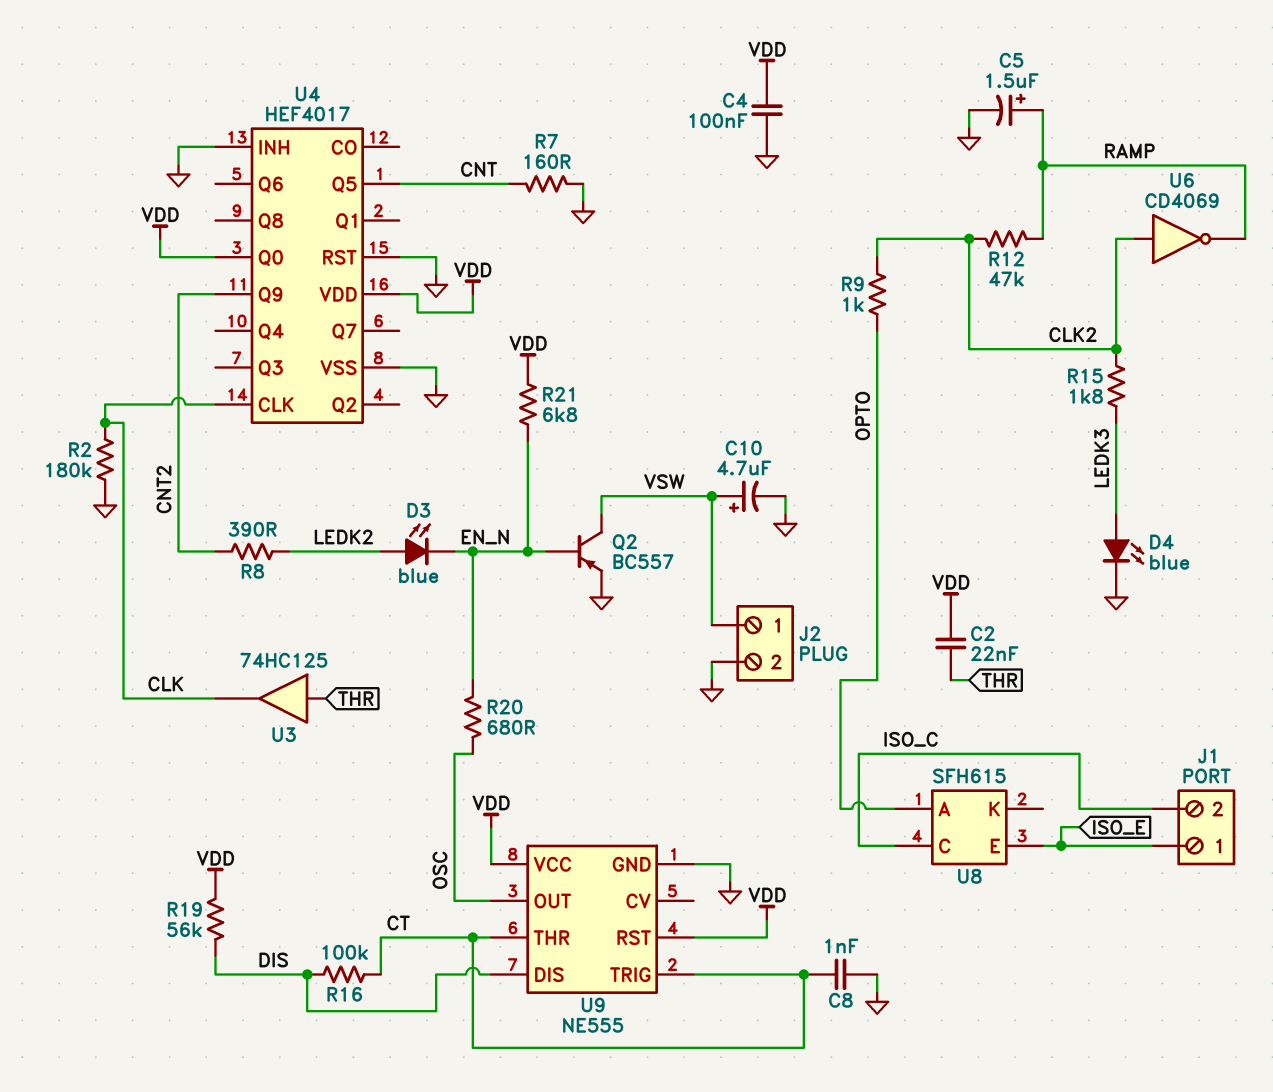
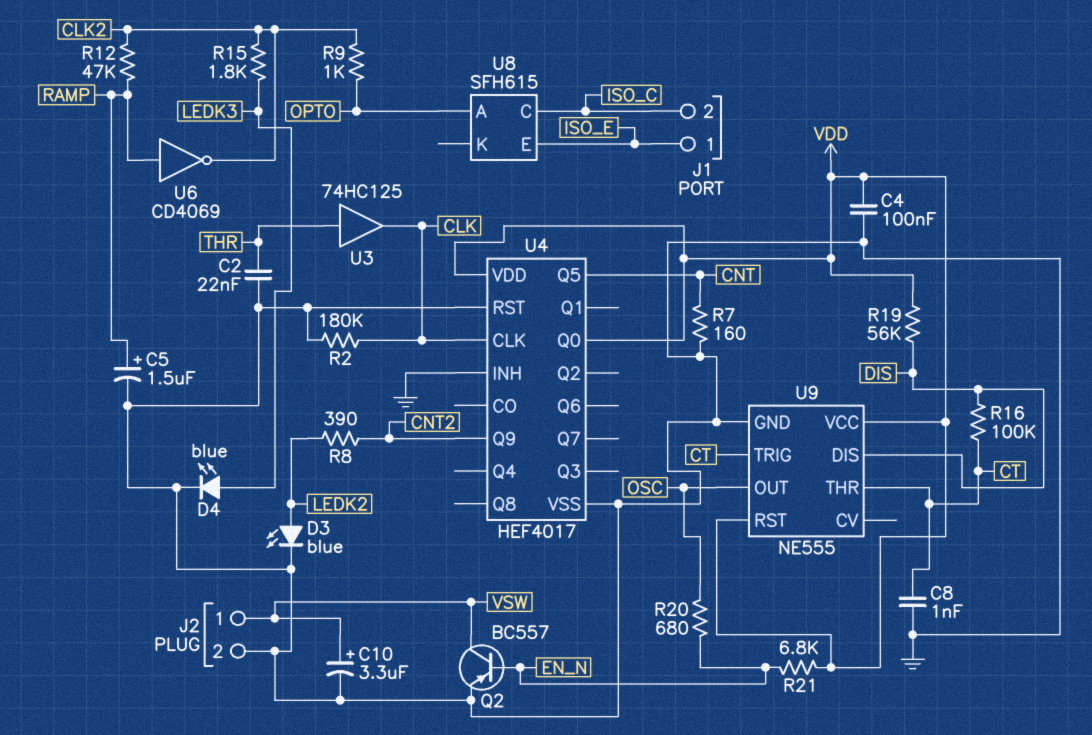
C2: 22nF (THR, VDD) -> 22nF (GND, THR)
C10: 4.7uF (plus VSW, minus GND) -> 3.3uF (plus VSW, minus GND)
D3: LED blue (A LEDK2, K EN_N) -> LED blue (A LEDK2, K GND)
U6: NOT CD4069 (in CLK2, out RAMP) -> NOT CD4069 (in RAMP, out CLK2)

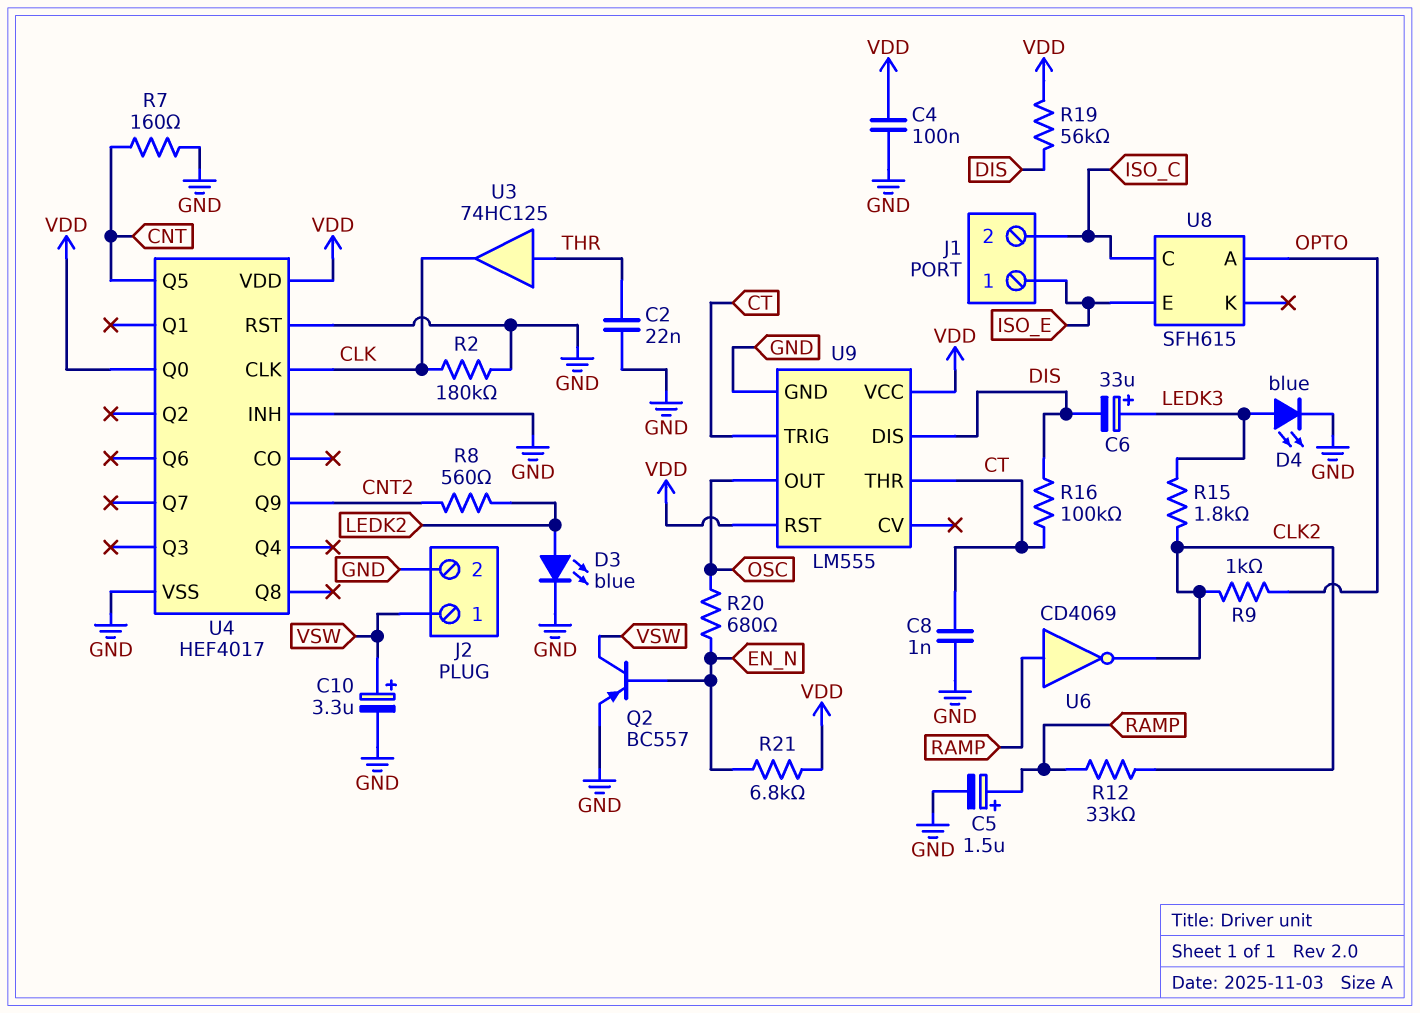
C6: none -> 33uF (plus LEDK3, minus DIS)
R8: 390 (CNT2, LEDK2) -> 560 (CNT2, LEDK2)
R12: 47k (CLK2, RAMP) -> 33k (CLK2, RAMP)
U9: NE555 -> LM555

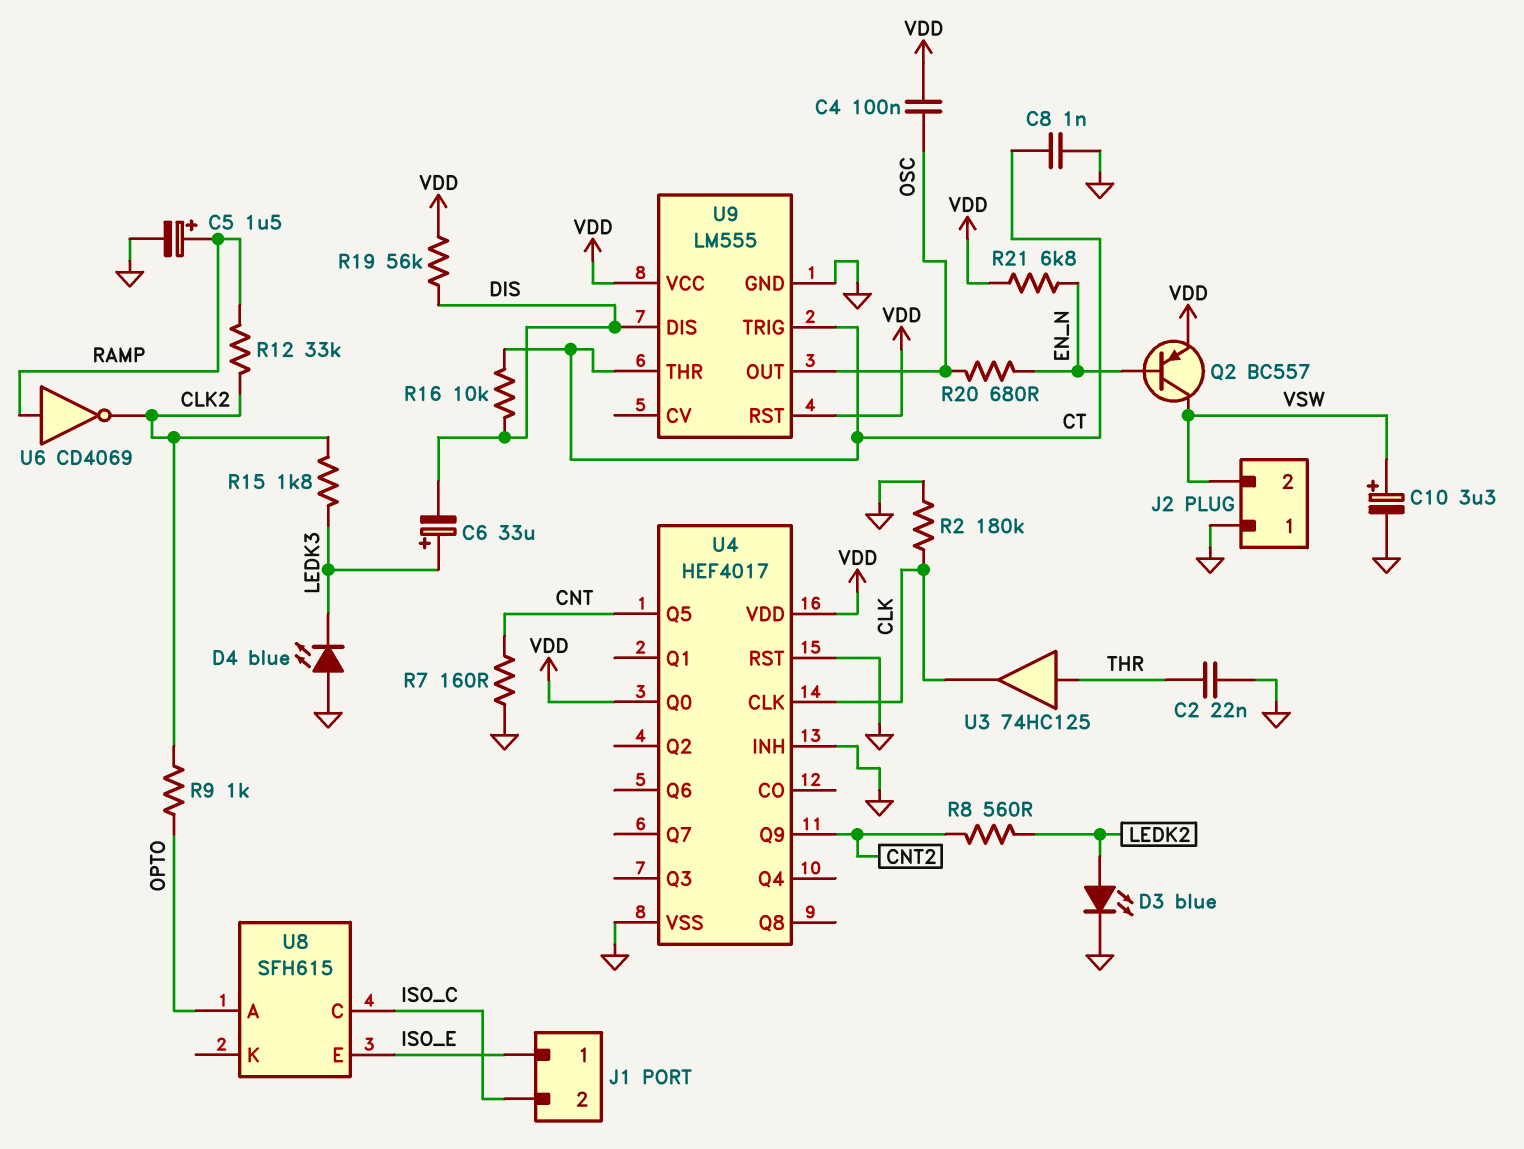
C4: 100nF (GND, VDD) -> 100nF (OSC, VDD)
D4: LED blue (A LEDK3, K GND) -> LED blue (A GND, K LEDK3)
J2 pin 1: VSW -> GND
J2 pin 2: GND -> VSW
Q2: PNP BC557 (B EN_N, C VSW, E GND) -> PNP BC557 (B EN_N, C VSW, E VDD)
R16: 100k (CT, DIS) -> 10k (CT, DIS)

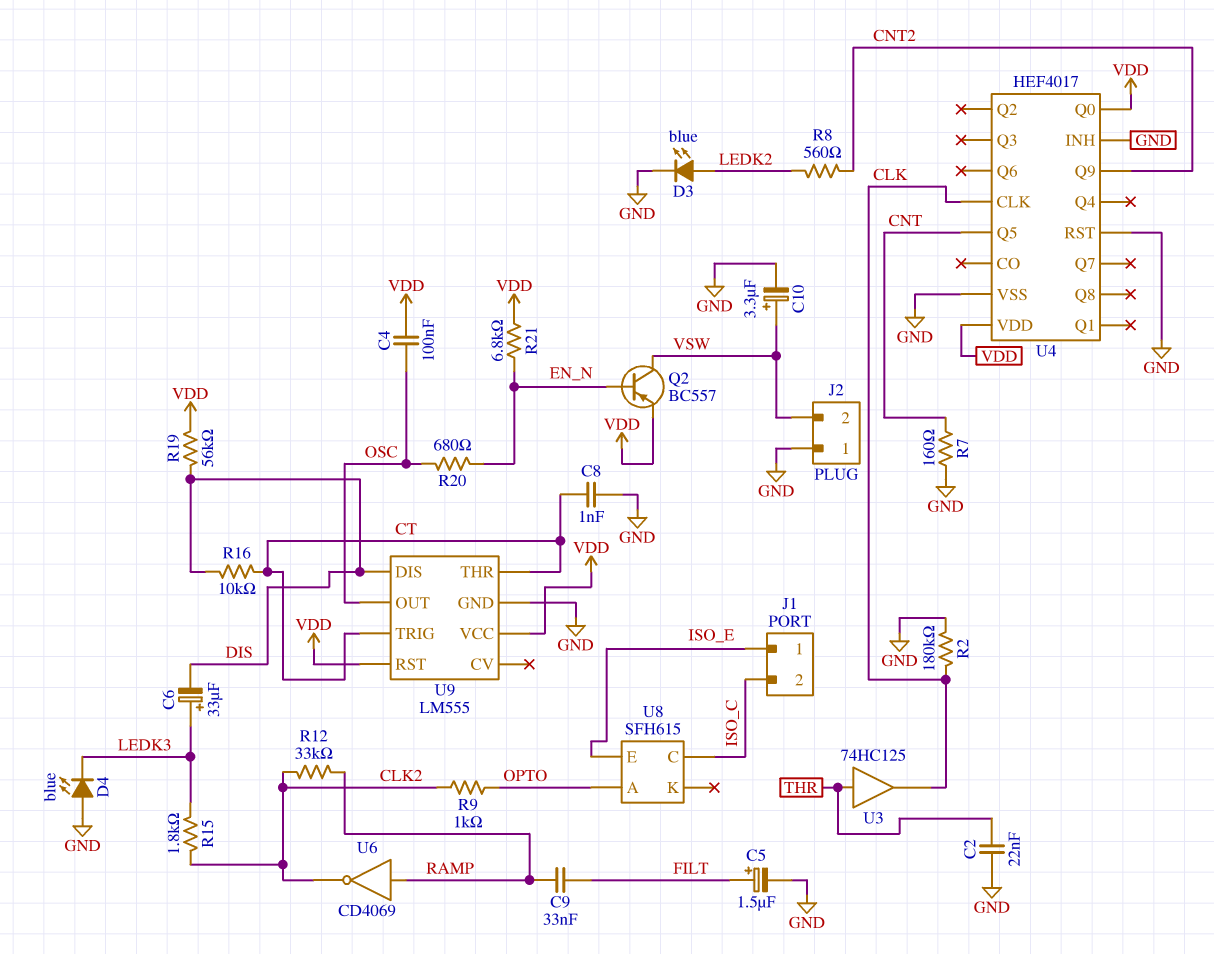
C5: 1.5uF (plus RAMP, minus GND) -> 1.5uF (plus FILT, minus GND)
C9: none -> 33nF (FILT, RAMP)

